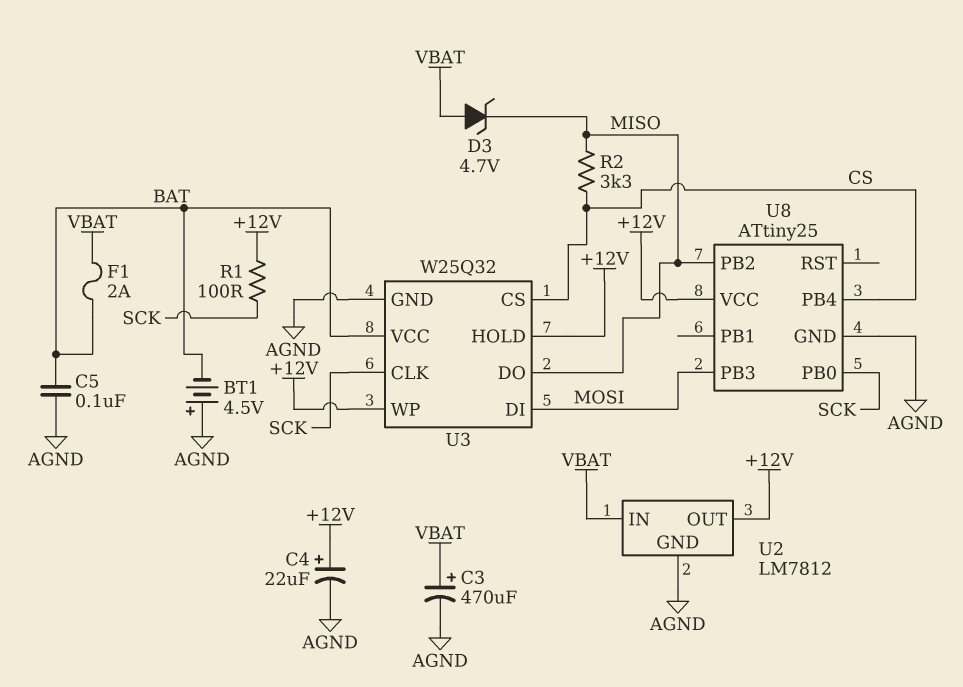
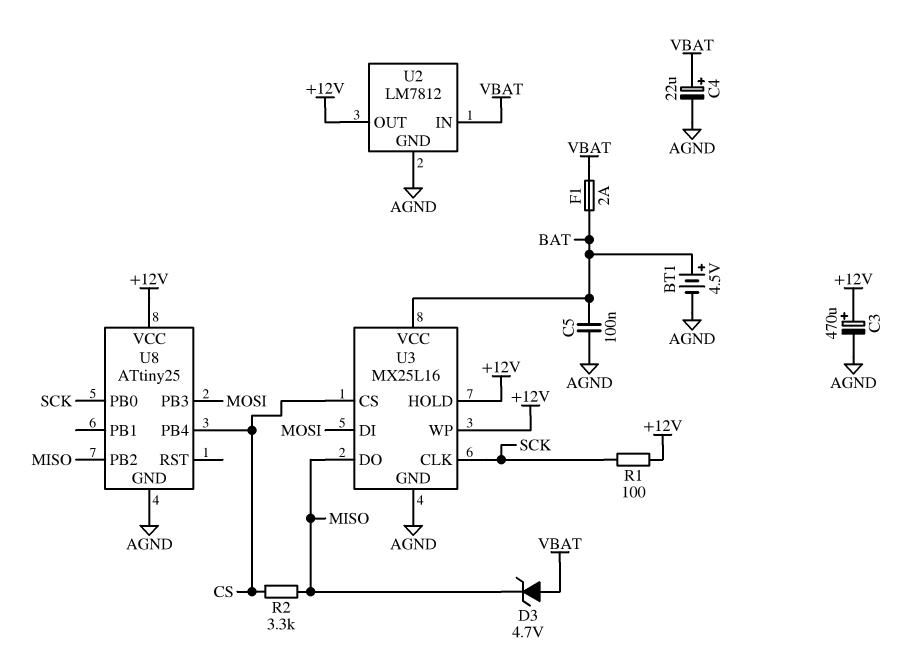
BT1: 4.5V (plus AGND, minus BAT) -> 4.5V (plus BAT, minus AGND)
C3: 470uF (plus VBAT, minus AGND) -> 470uF (plus +12V, minus AGND)
C4: 22uF (plus +12V, minus AGND) -> 22uF (plus VBAT, minus AGND)
U3: W25Q32 -> MX25L16

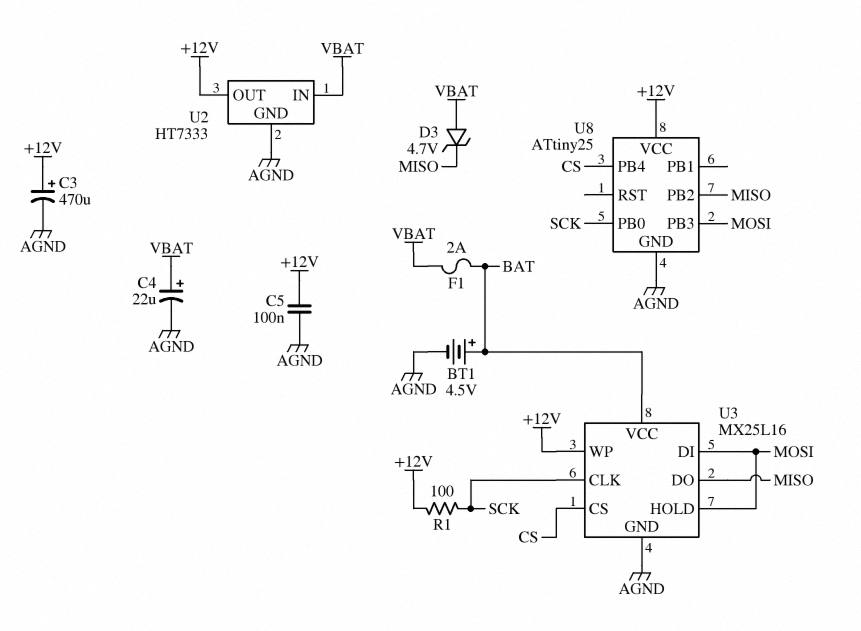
C5: 100nF (AGND, BAT) -> 100nF (+12V, AGND)
R2: 3.3k (CS, MISO) -> none
U2: LM7812 -> HT7333
U3 pin HOLD: +12V -> MOSI

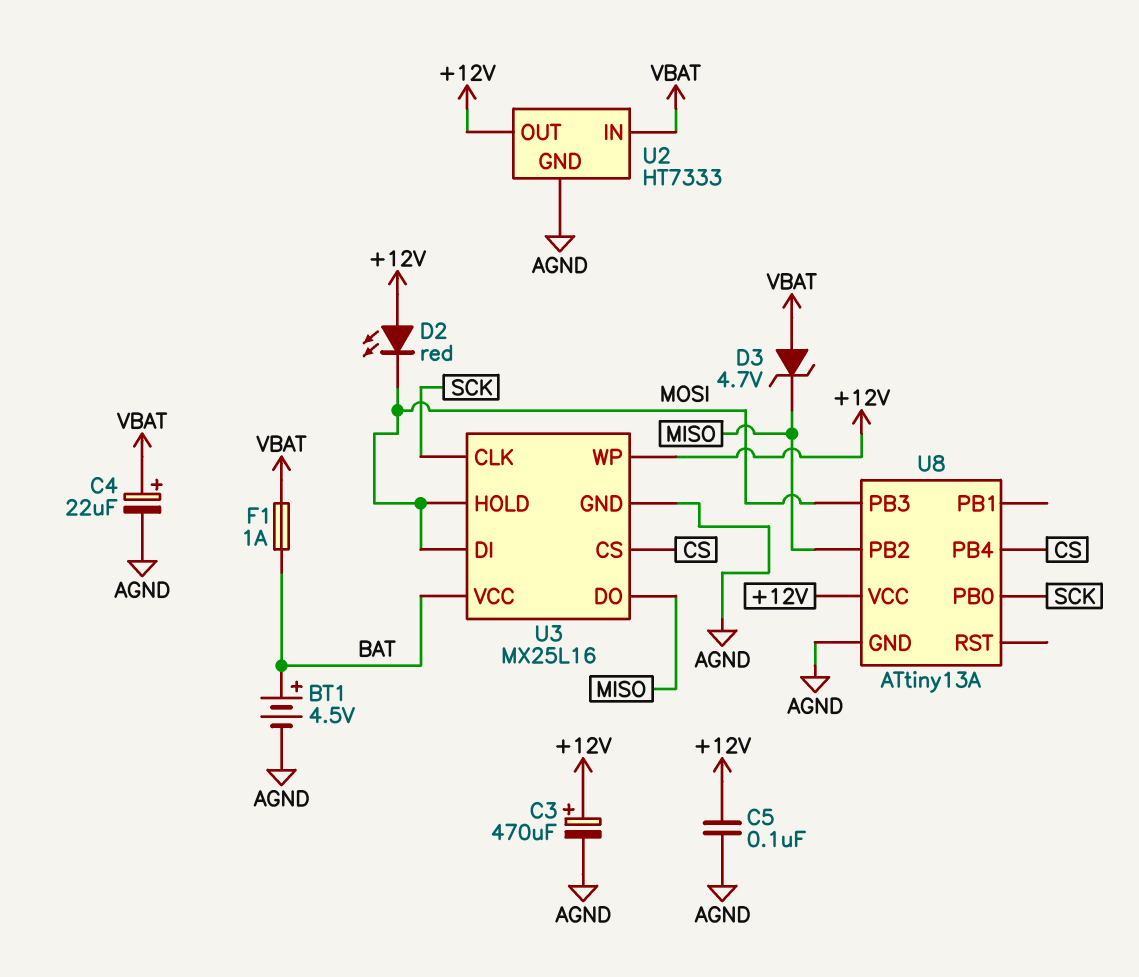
D2: none -> LED red (A +12V, K MOSI)
F1: 2A (BAT, VBAT) -> 1A (BAT, VBAT)
R1: 100 (+12V, SCK) -> none
U8: ATtiny25 -> ATtiny13A

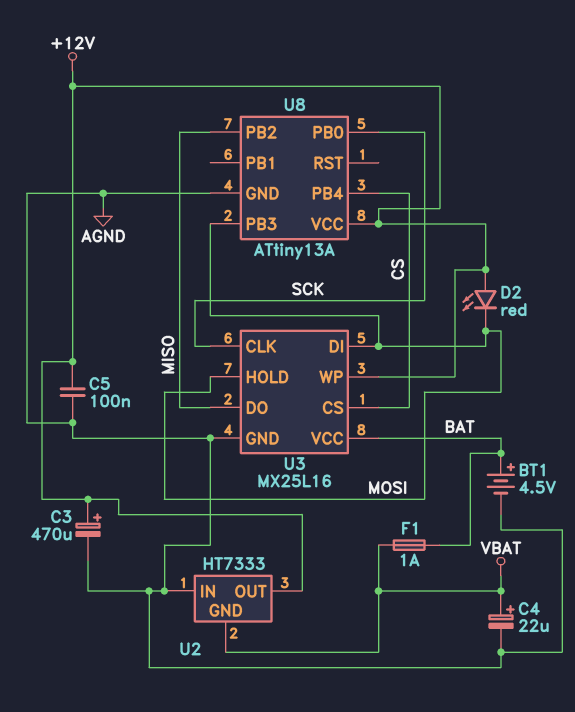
D3: zener 4.7V (A VBAT, K MISO) -> none
U2 pin GND: AGND -> VBAT
U2 pin IN: VBAT -> AGND

